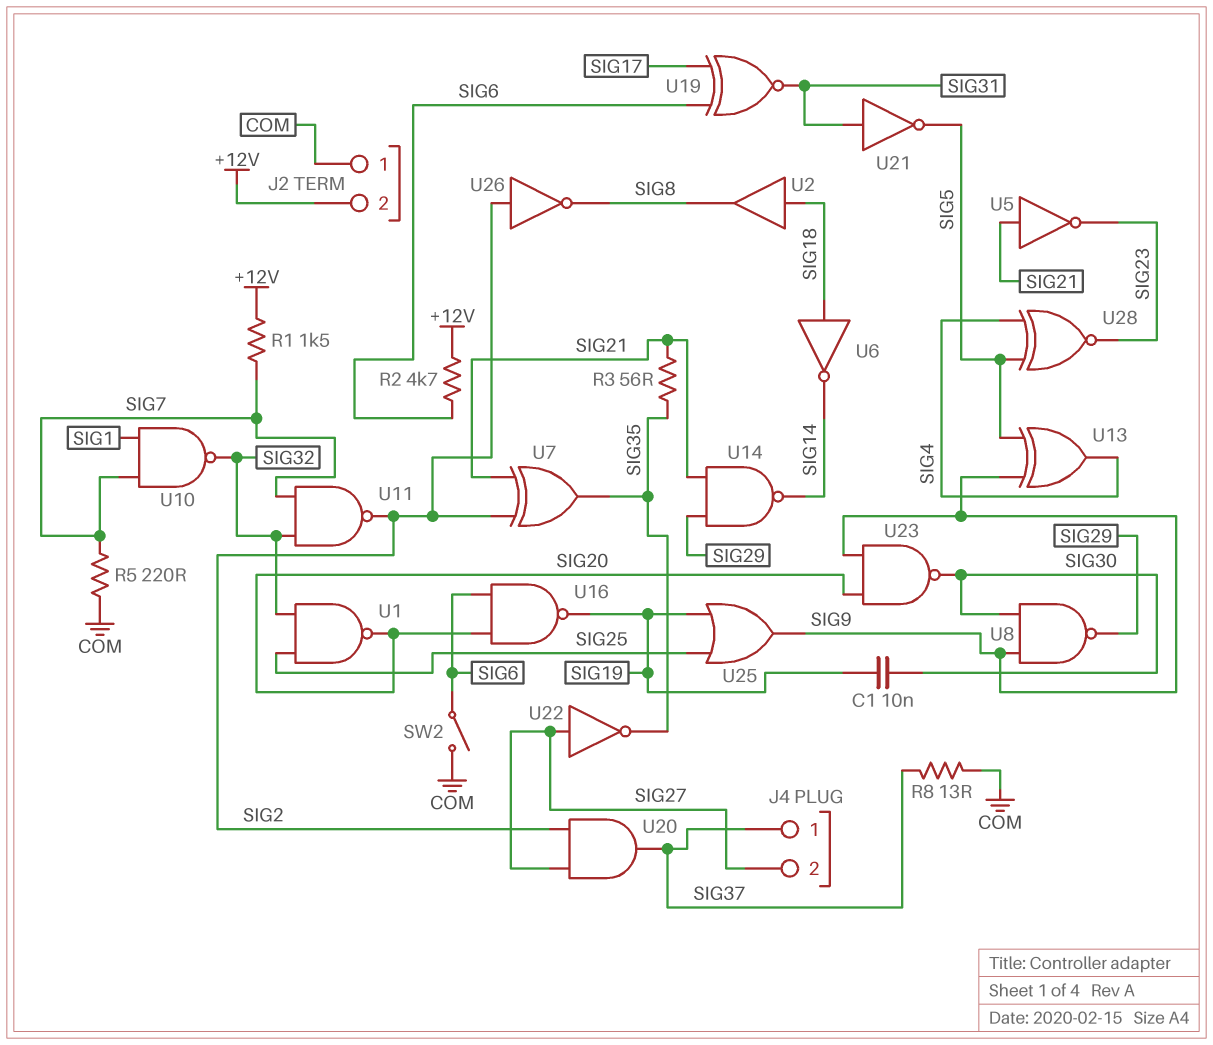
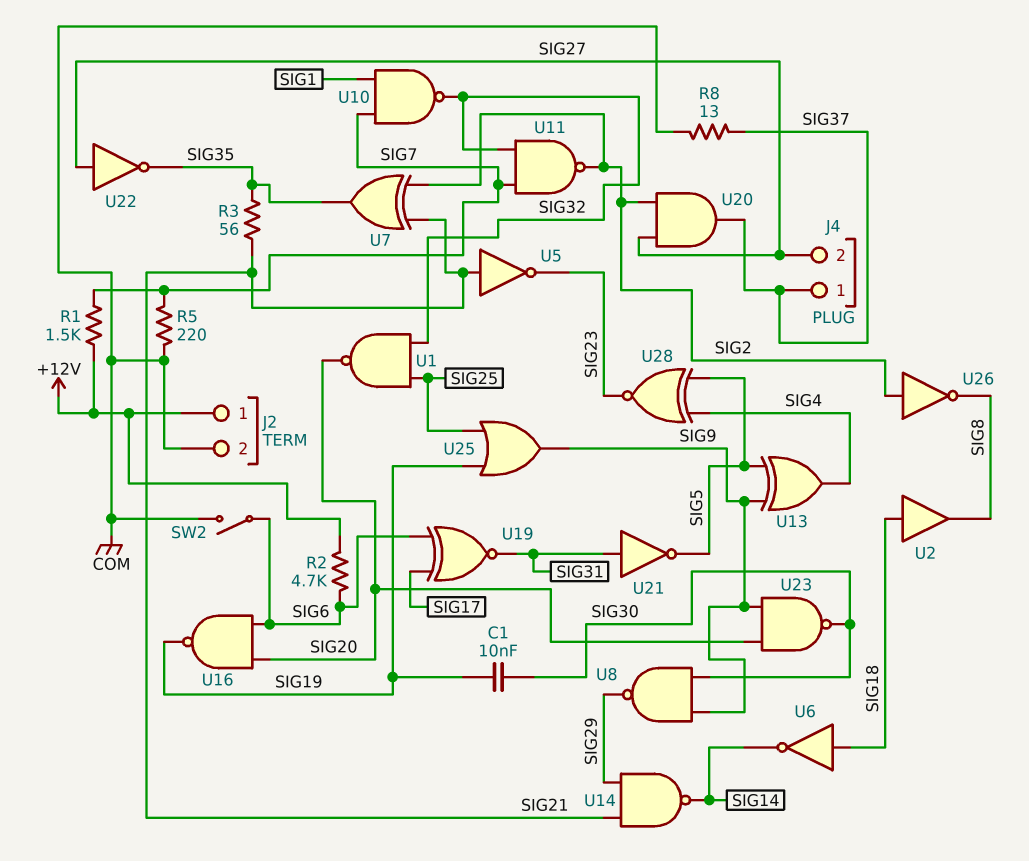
J2 pin 1: COM -> +12V
J2 pin 2: +12V -> COM

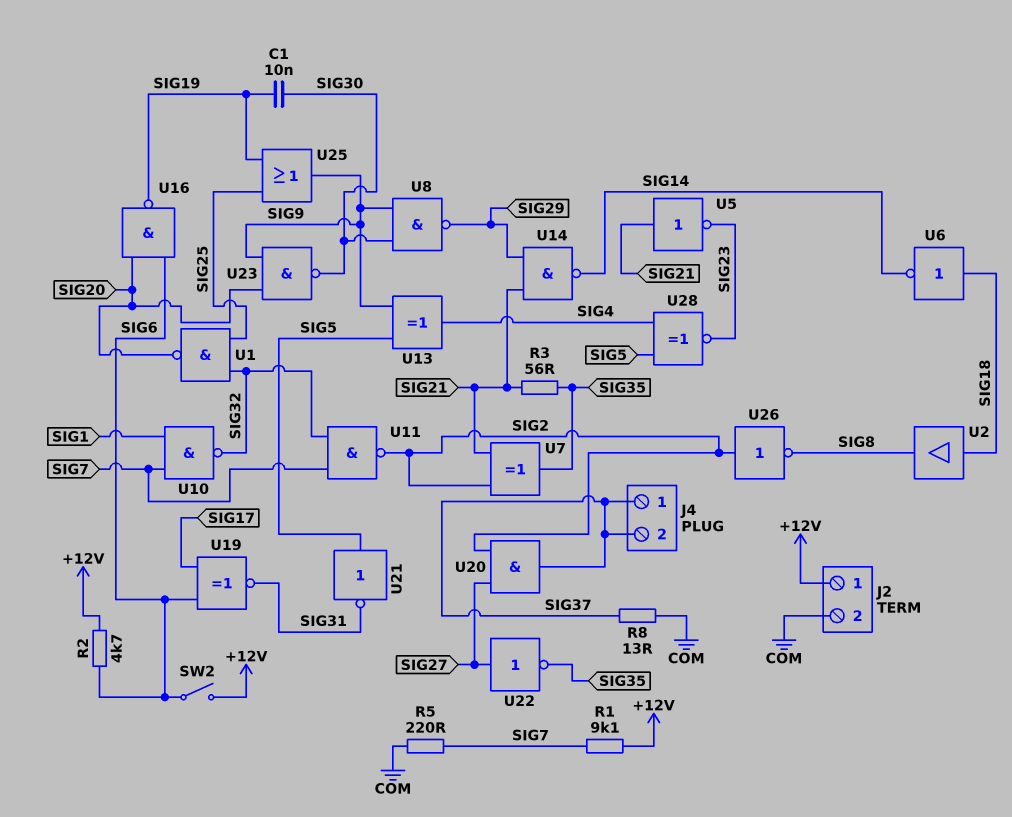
J4 pin 2: SIG27 -> SIG37
R1: 1.5k (+12V, SIG7) -> 9.1k (+12V, SIG7)
SW2: switch (COM, SIG6) -> switch (+12V, SIG6)
U21: NOT (in SIG31, out SIG5) -> NOT (in SIG5, out SIG31)

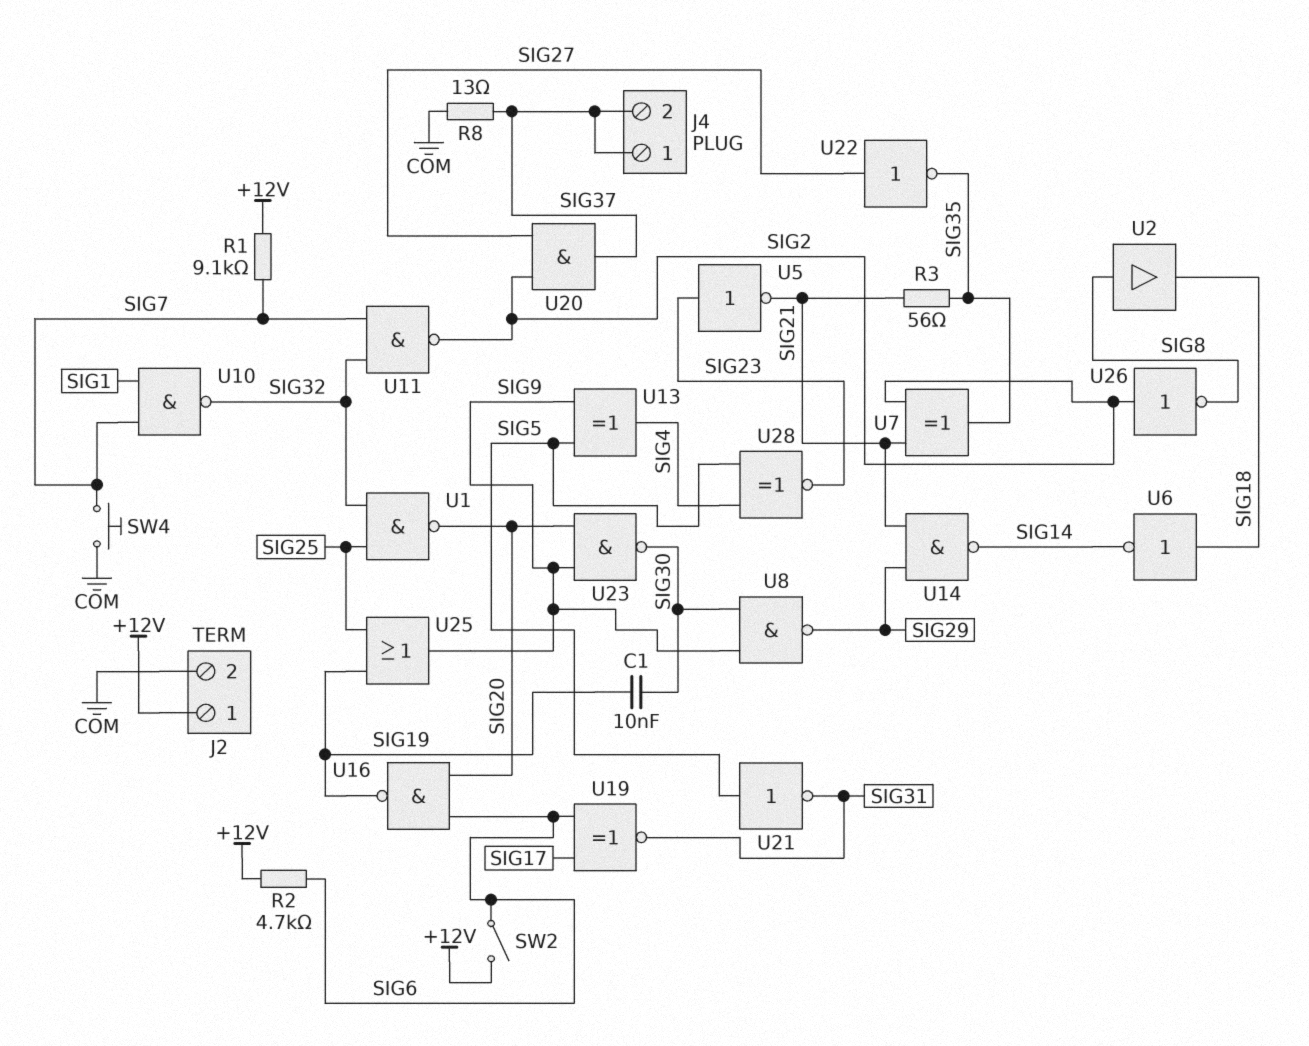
R5: 220 (COM, SIG7) -> none
SW4: none -> button (COM, SIG7)
U2: buffer (in SIG18, out SIG8) -> buffer (in SIG8, out SIG18)
U5: NOT (in SIG21, out SIG23) -> NOT (in SIG23, out SIG21)

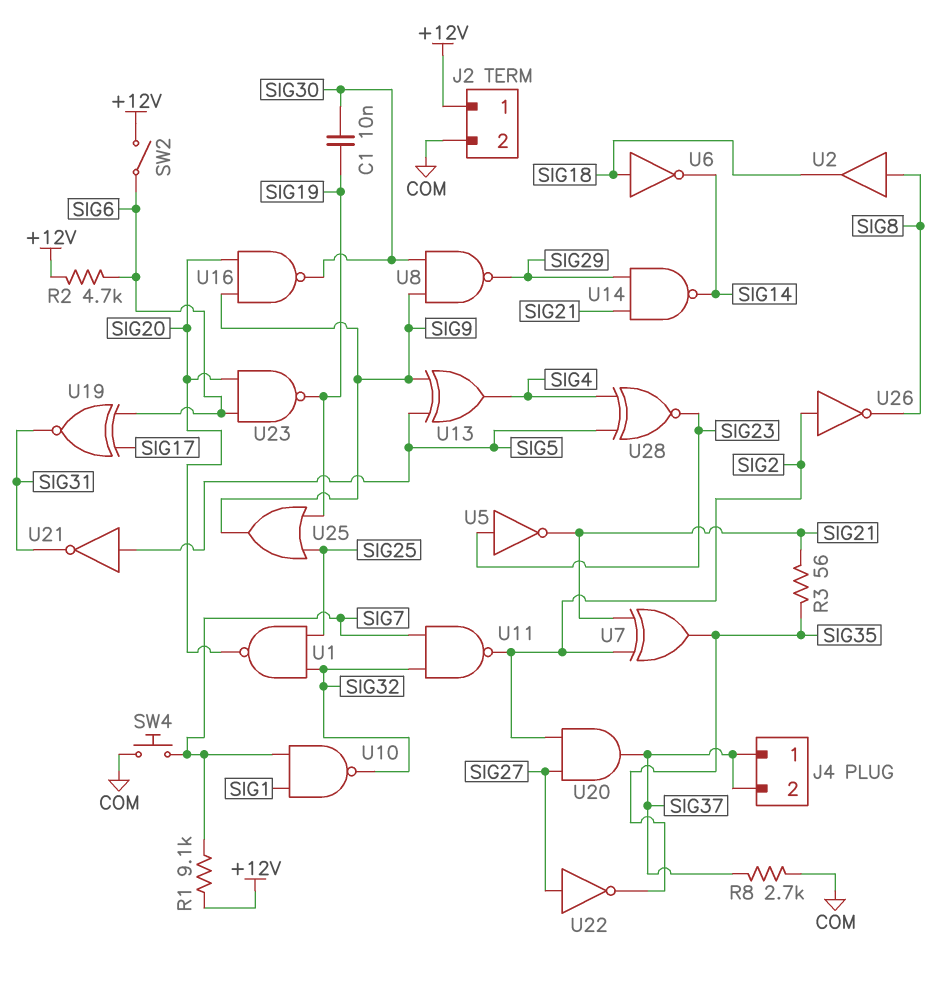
R8: 13 (COM, SIG37) -> 2.7k (COM, SIG37)
U16: NAND (in SIG6, in SIG20, out SIG19) -> NAND (in SIG9, in SIG20, out SIG30)
U23: NAND (in SIG9, in SIG20, out SIG30) -> NAND (in SIG6, in SIG20, out SIG19)

